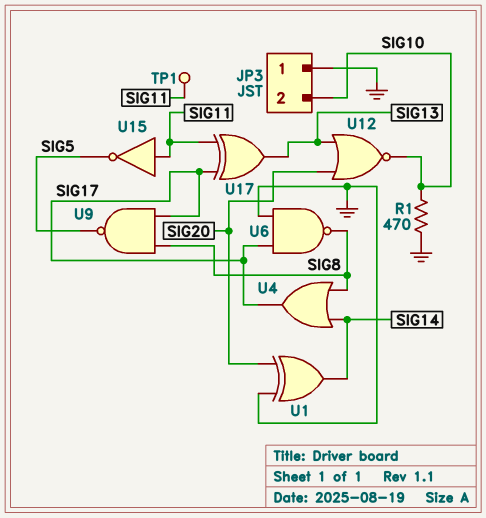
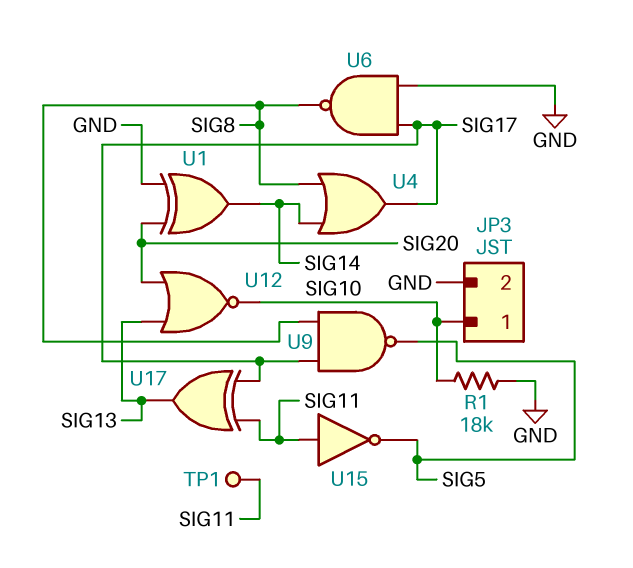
JP3 pin 1: GND -> SIG10
JP3 pin 2: SIG10 -> GND
R1: 470 (GND, SIG10) -> 18k (GND, SIG10)

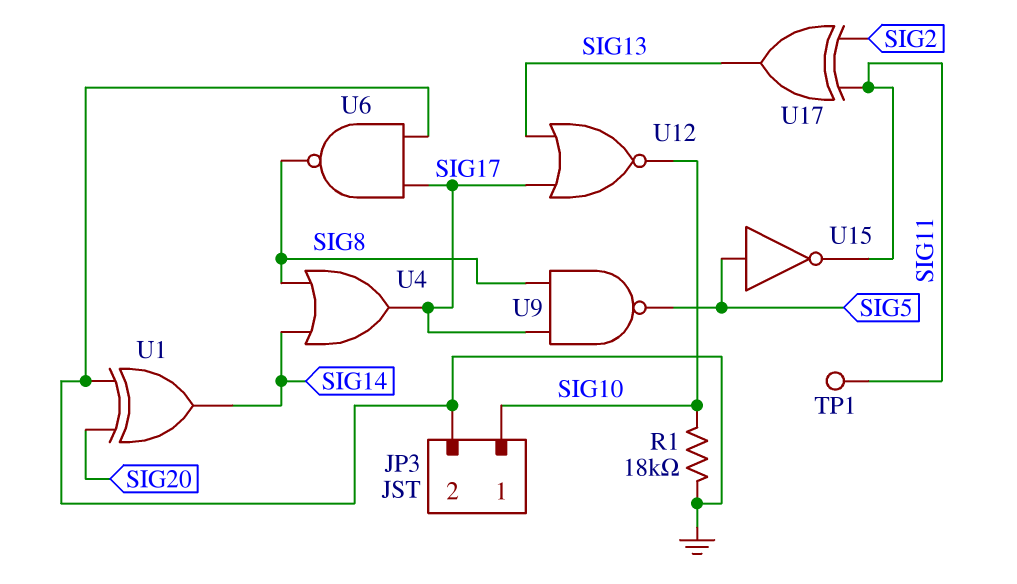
U12: NOR (in SIG13, in SIG20, out SIG10) -> NOR (in SIG13, in SIG17, out SIG10)
U15: NOT (in SIG11, out SIG5) -> NOT (in SIG5, out SIG11)
U17: XOR (in SIG11, in SIG17, out SIG13) -> XOR (in SIG2, in SIG11, out SIG13)

